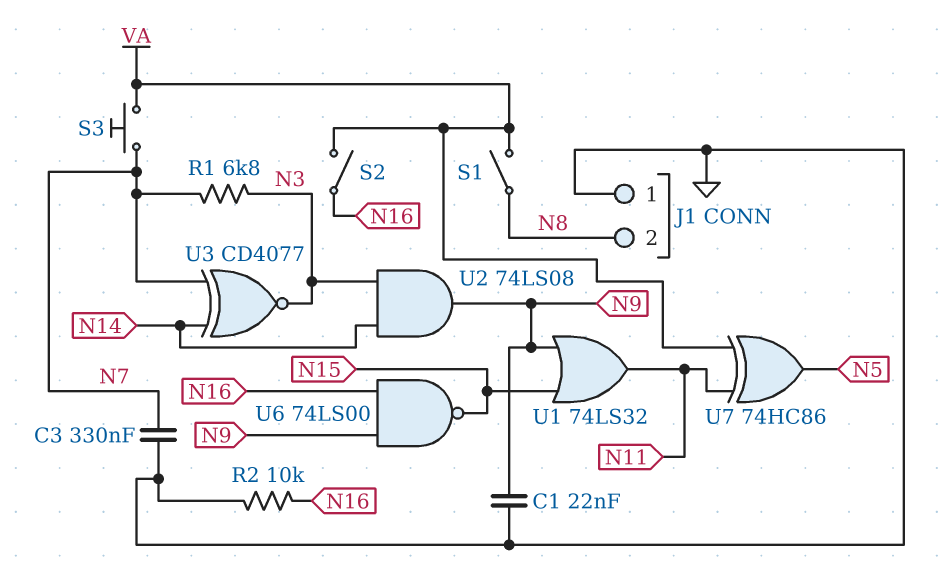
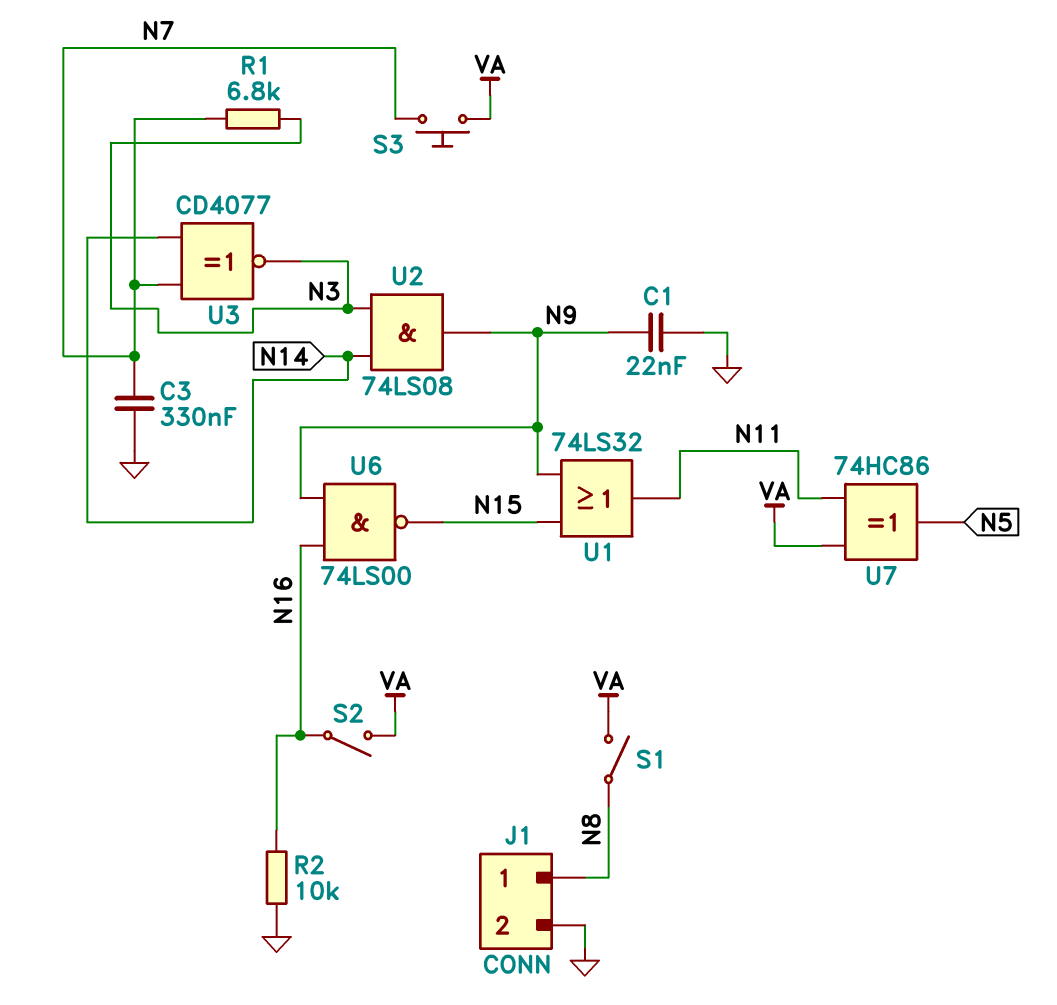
J1 pin 1: GND -> N8
J1 pin 2: N8 -> GND

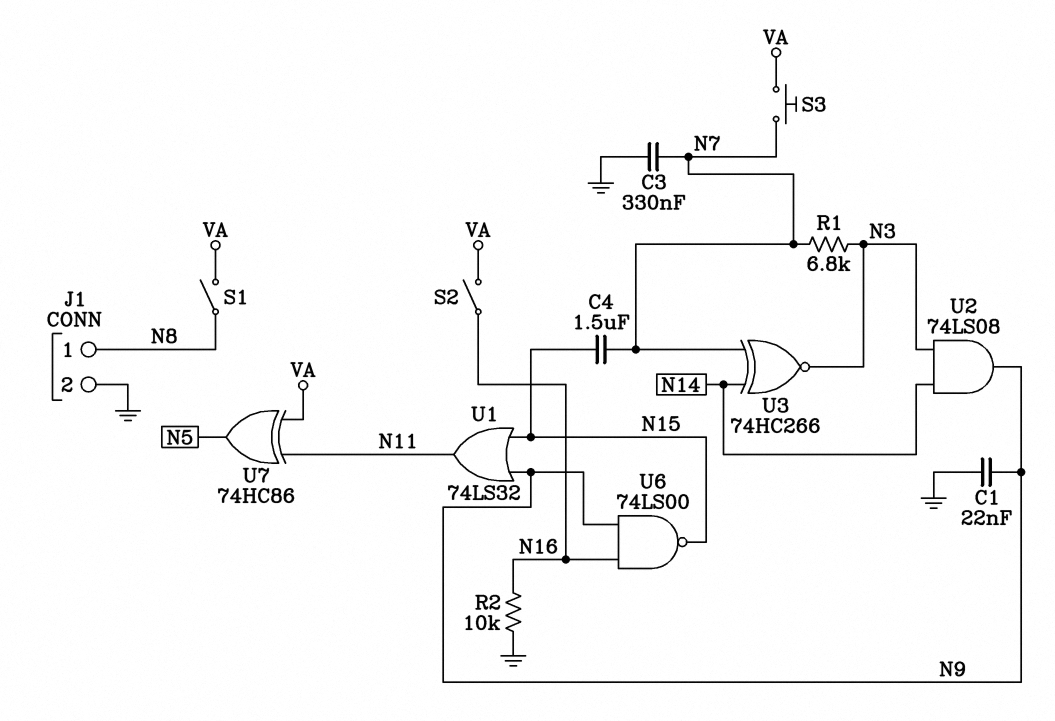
C4: none -> 1.5uF (N7, N15)
U3: XNOR CD4077 (in N7, in N14, out N3) -> XNOR 74HC266 (in N7, in N14, out N3)

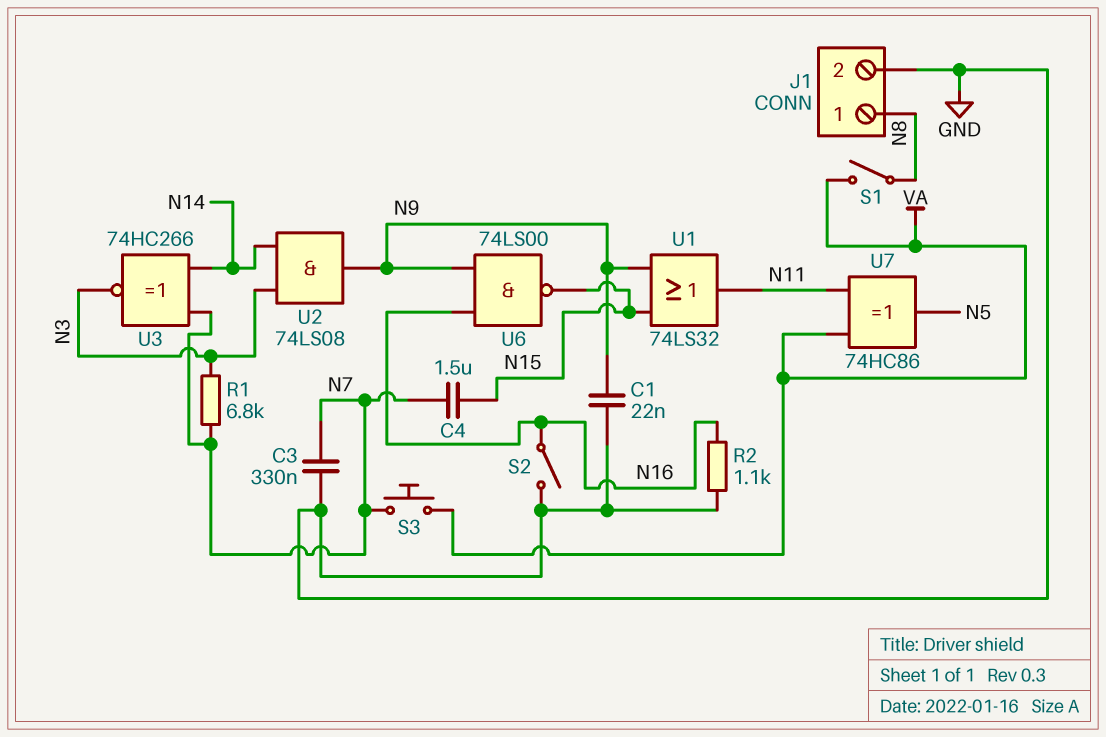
R2: 10k (GND, N16) -> 1.1k (GND, N16)
S2: switch (N16, VA) -> switch (GND, N16)

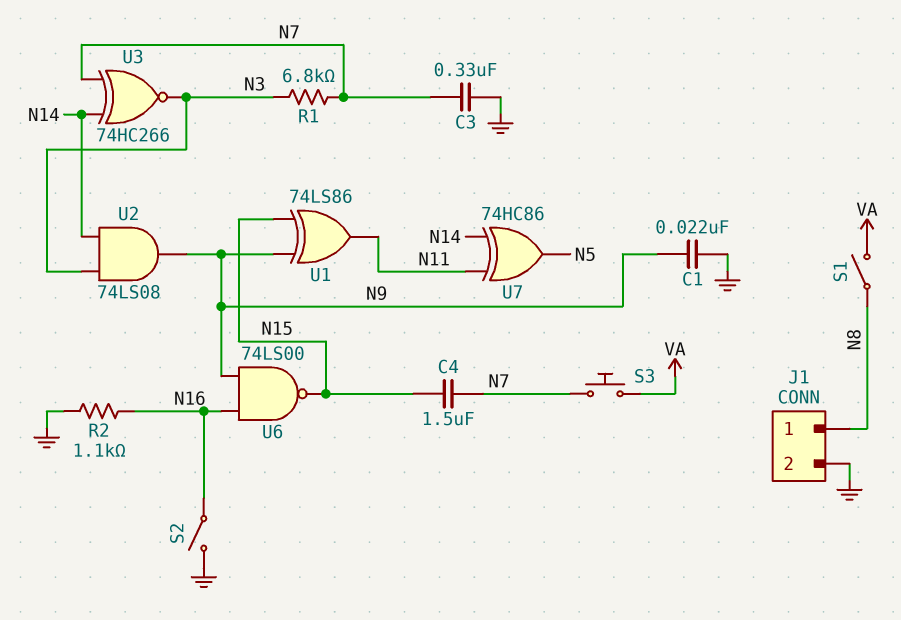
U1: OR 74LS32 (in N9, in N15, out N11) -> XOR 74LS86 (in N9, in N15, out N11)
U7: XOR 74HC86 (in N11, in VA, out N5) -> XOR 74HC86 (in N11, in N14, out N5)

